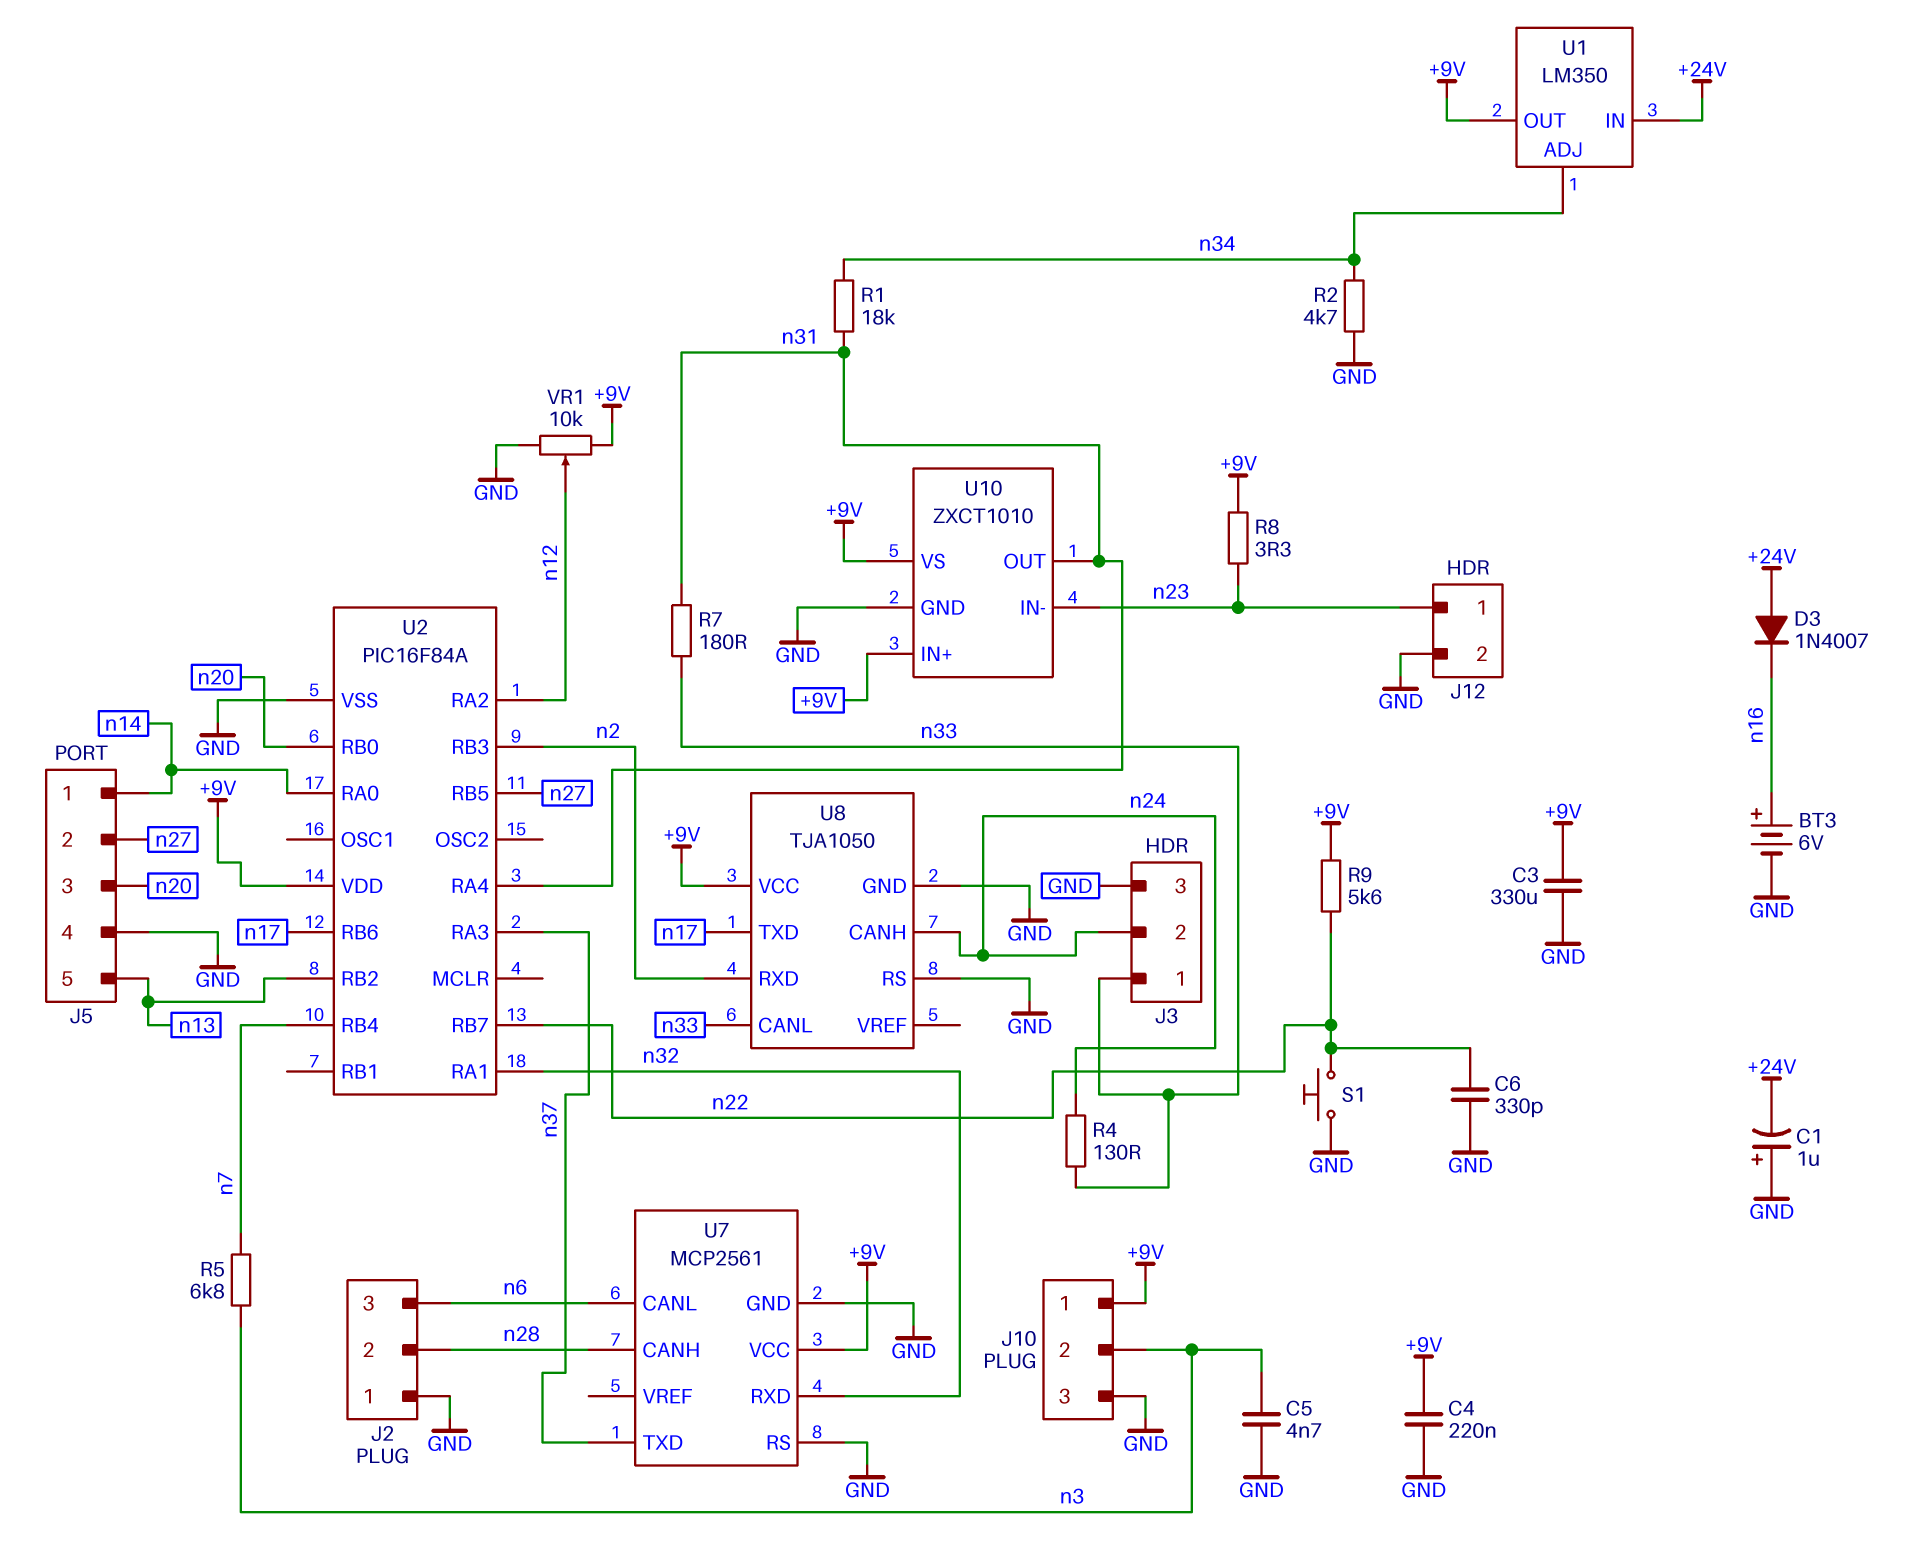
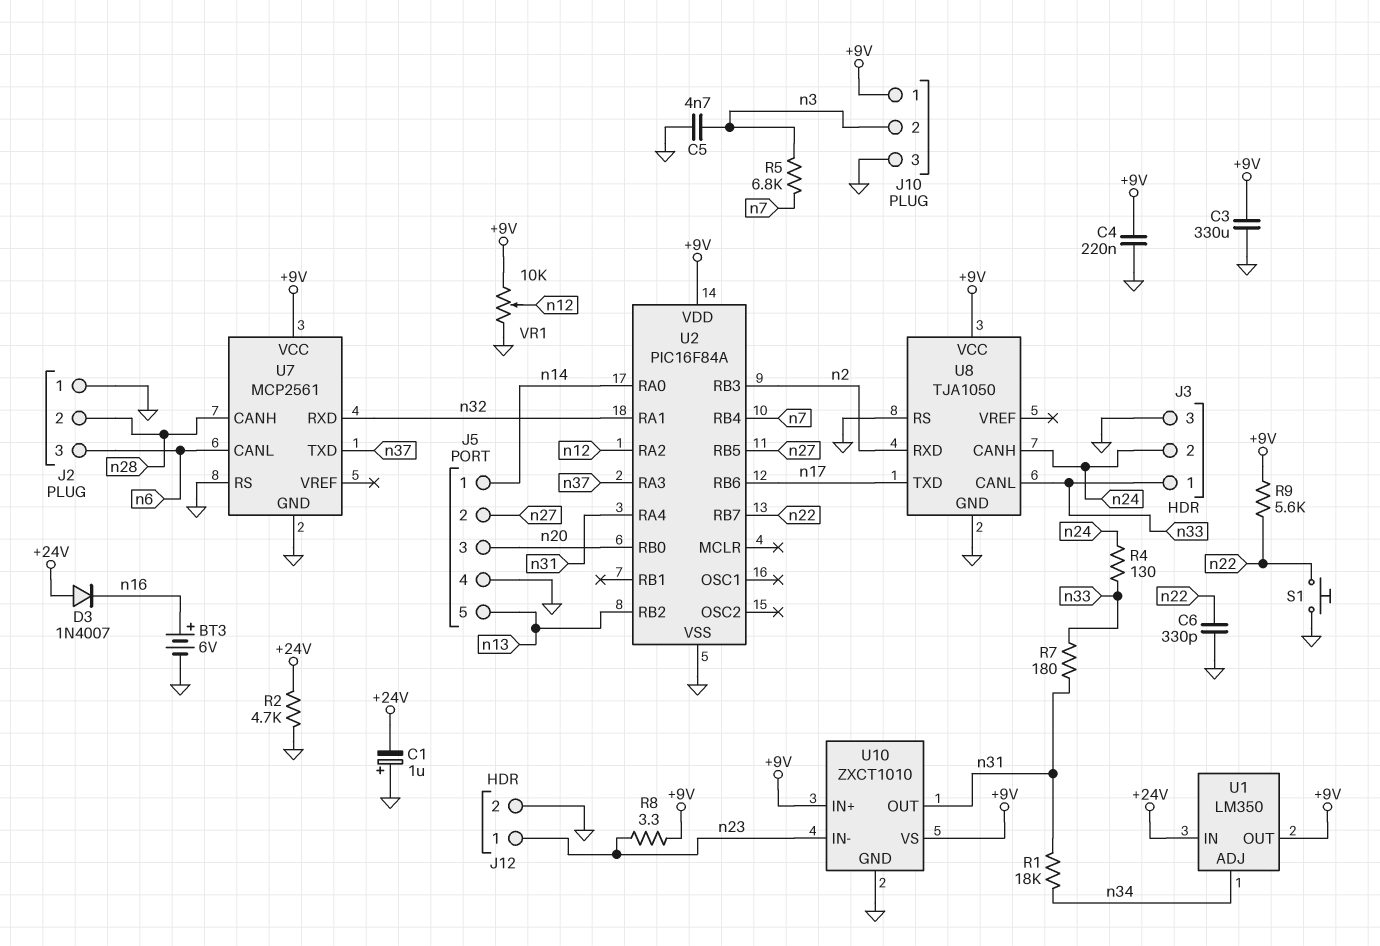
R2: 4.7k (GND, n34) -> 4.7k (+24V, GND)

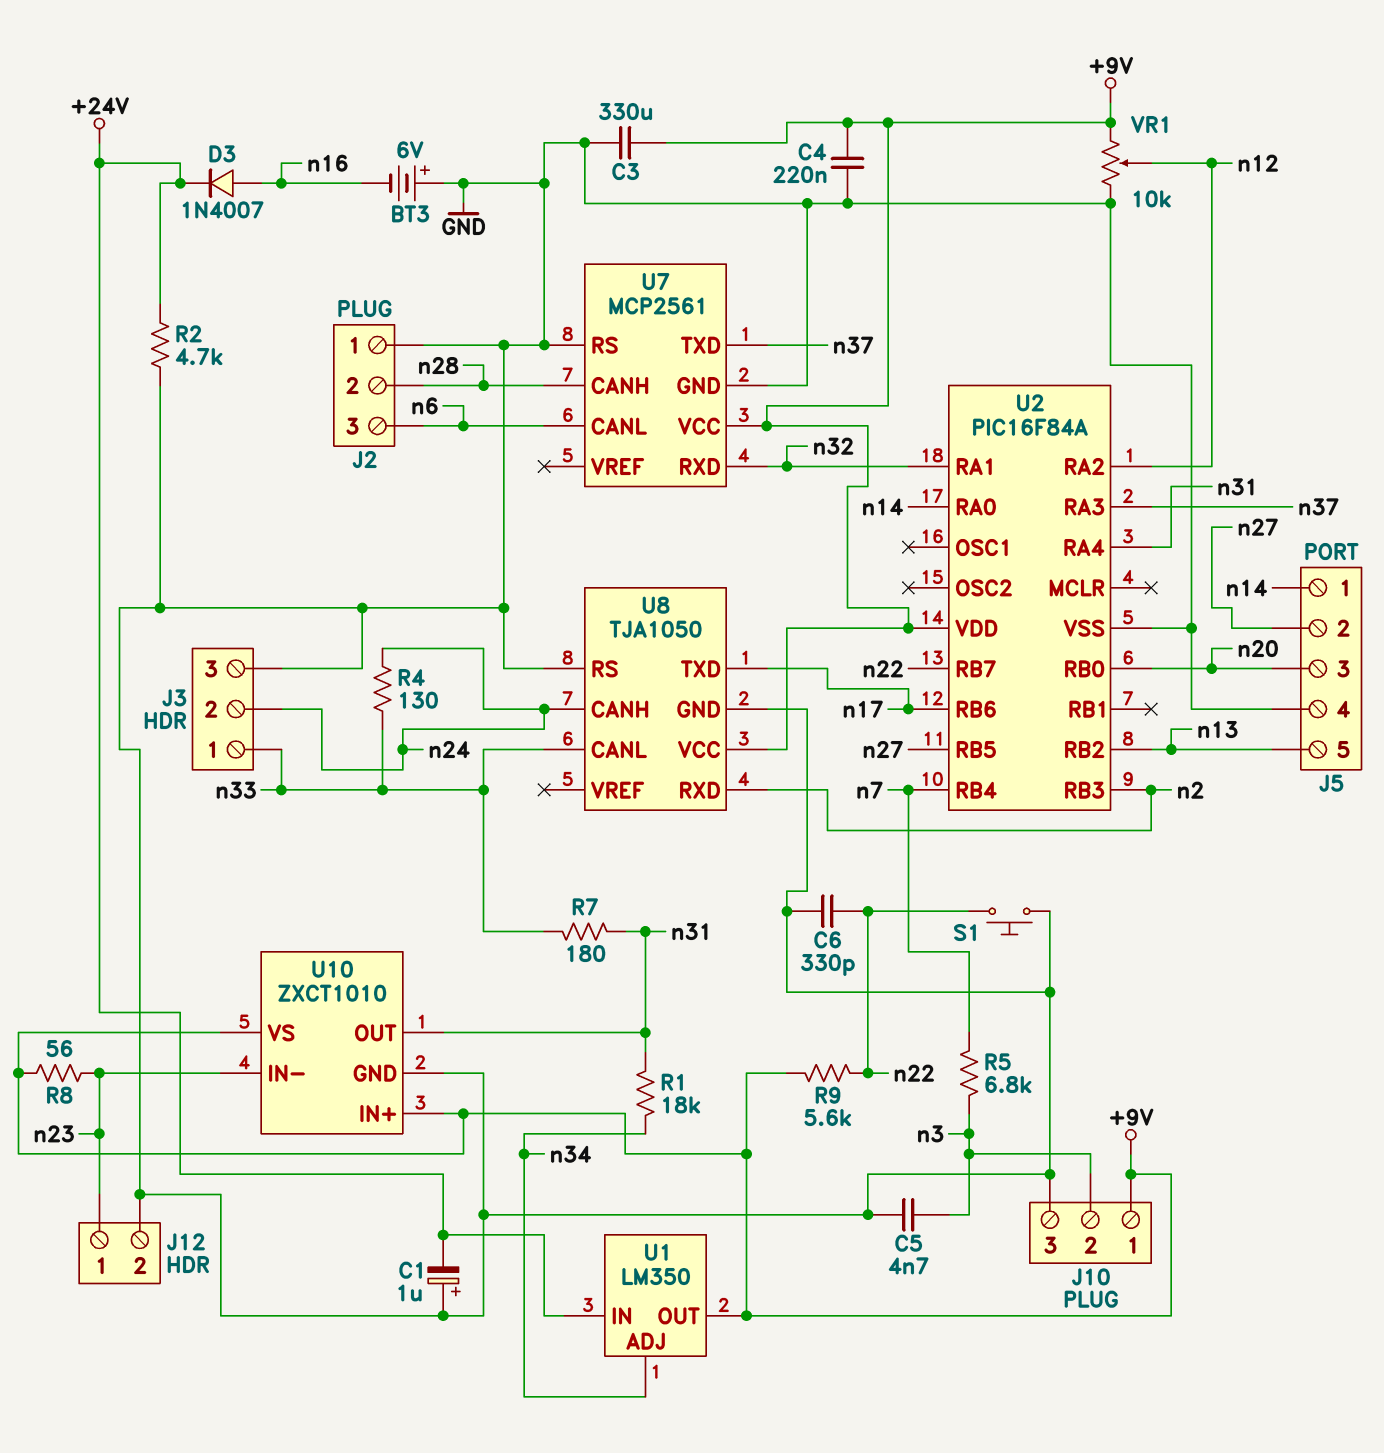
BT3: 6V (plus n16, minus GND) -> 6V (plus GND, minus n16)
D3: diode 1N4007 (A +24V, K n16) -> diode 1N4007 (A n16, K +24V)
R8: 3.3 (+9V, n23) -> 56 (+9V, n23)

